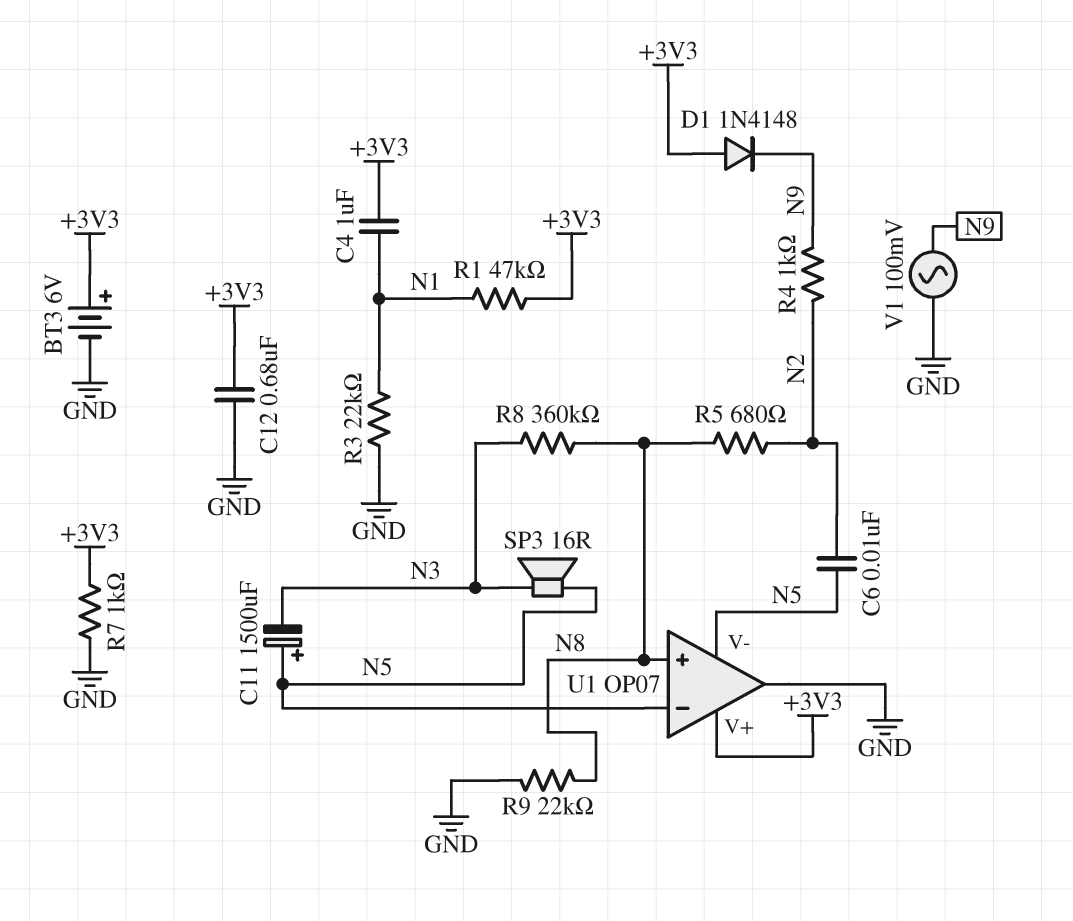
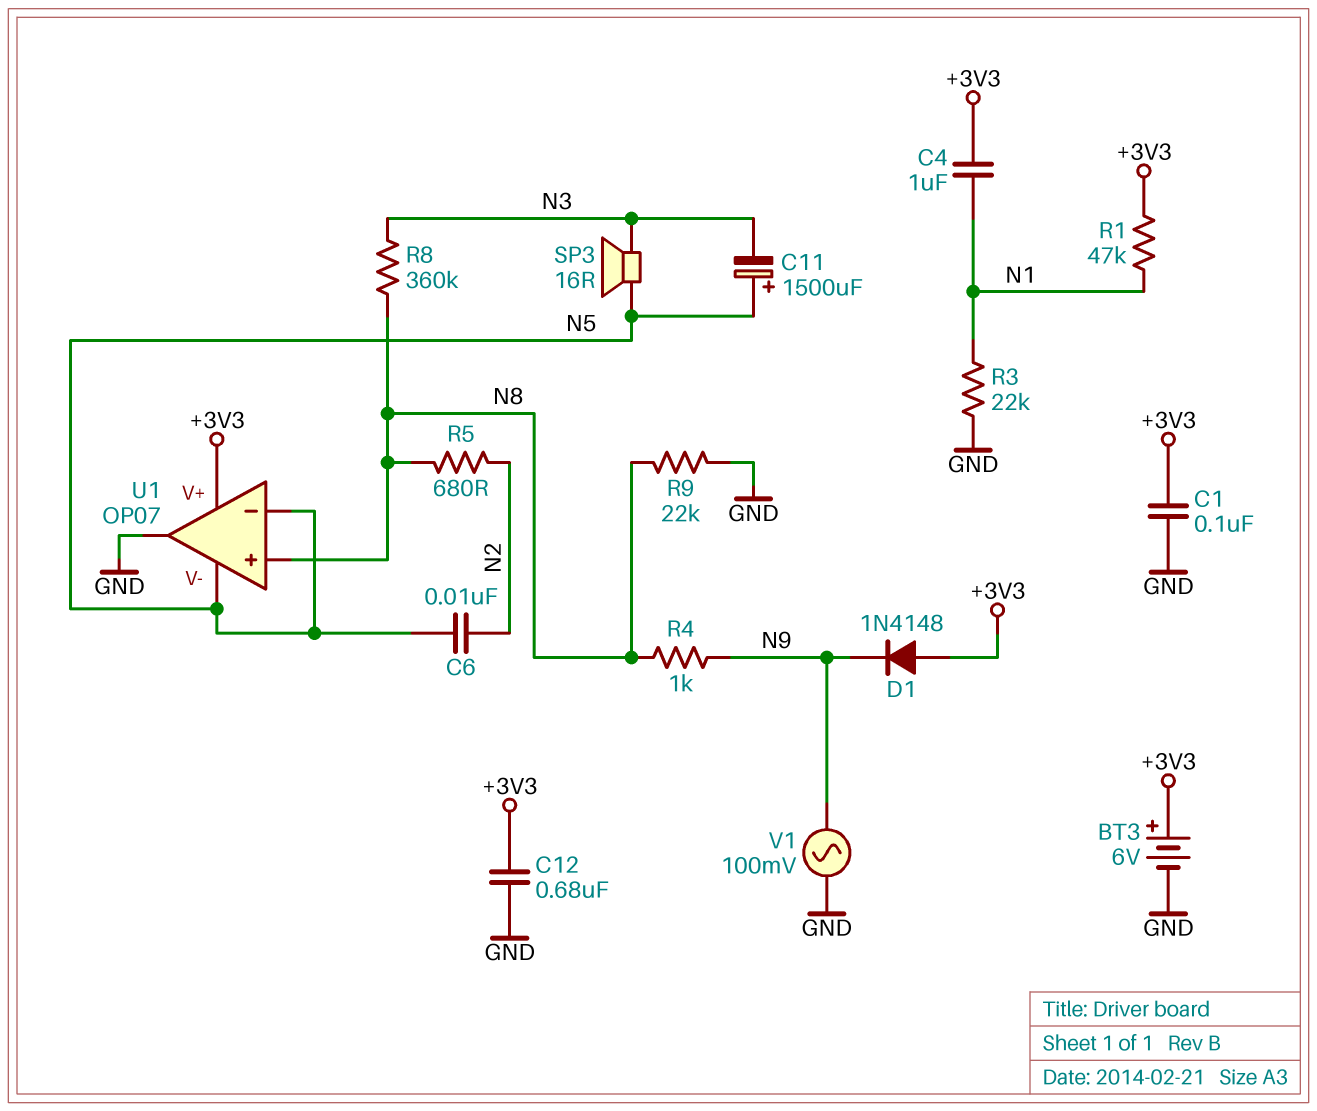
C1: none -> 100nF (+3V3, GND)
R4: 1k (N2, N9) -> 1k (N8, N9)
R7: 1k (+3V3, GND) -> none

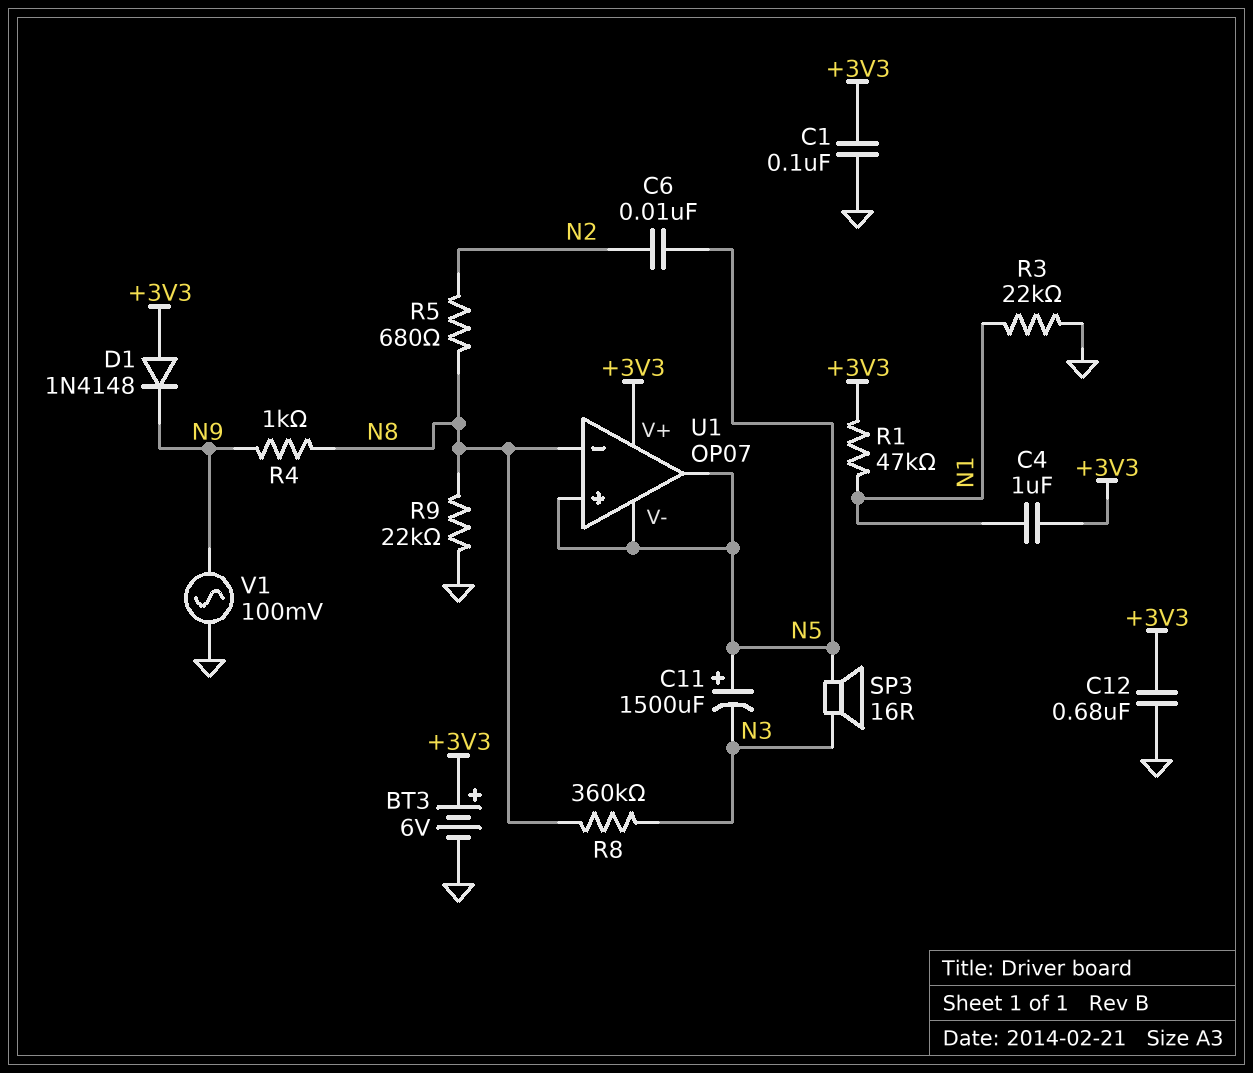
U1 pin in+: N8 -> N5
U1 pin in-: N5 -> N8
U1 pin out: GND -> N5

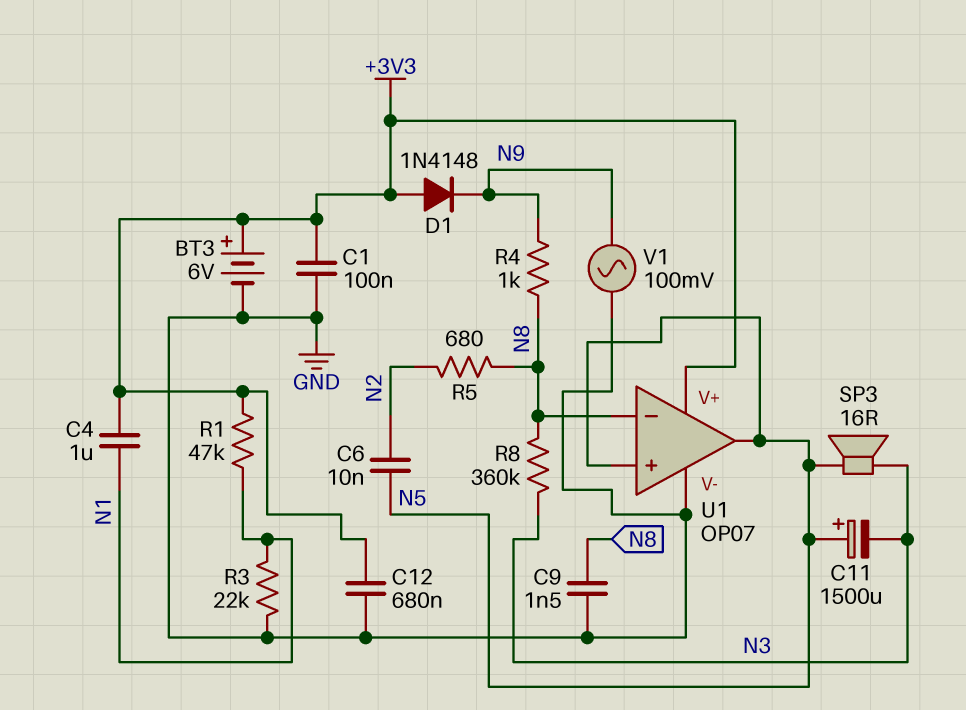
C9: none -> 1.5nF (GND, N8)
R9: 22k (GND, N8) -> none
U1 pin V-: N5 -> GND

